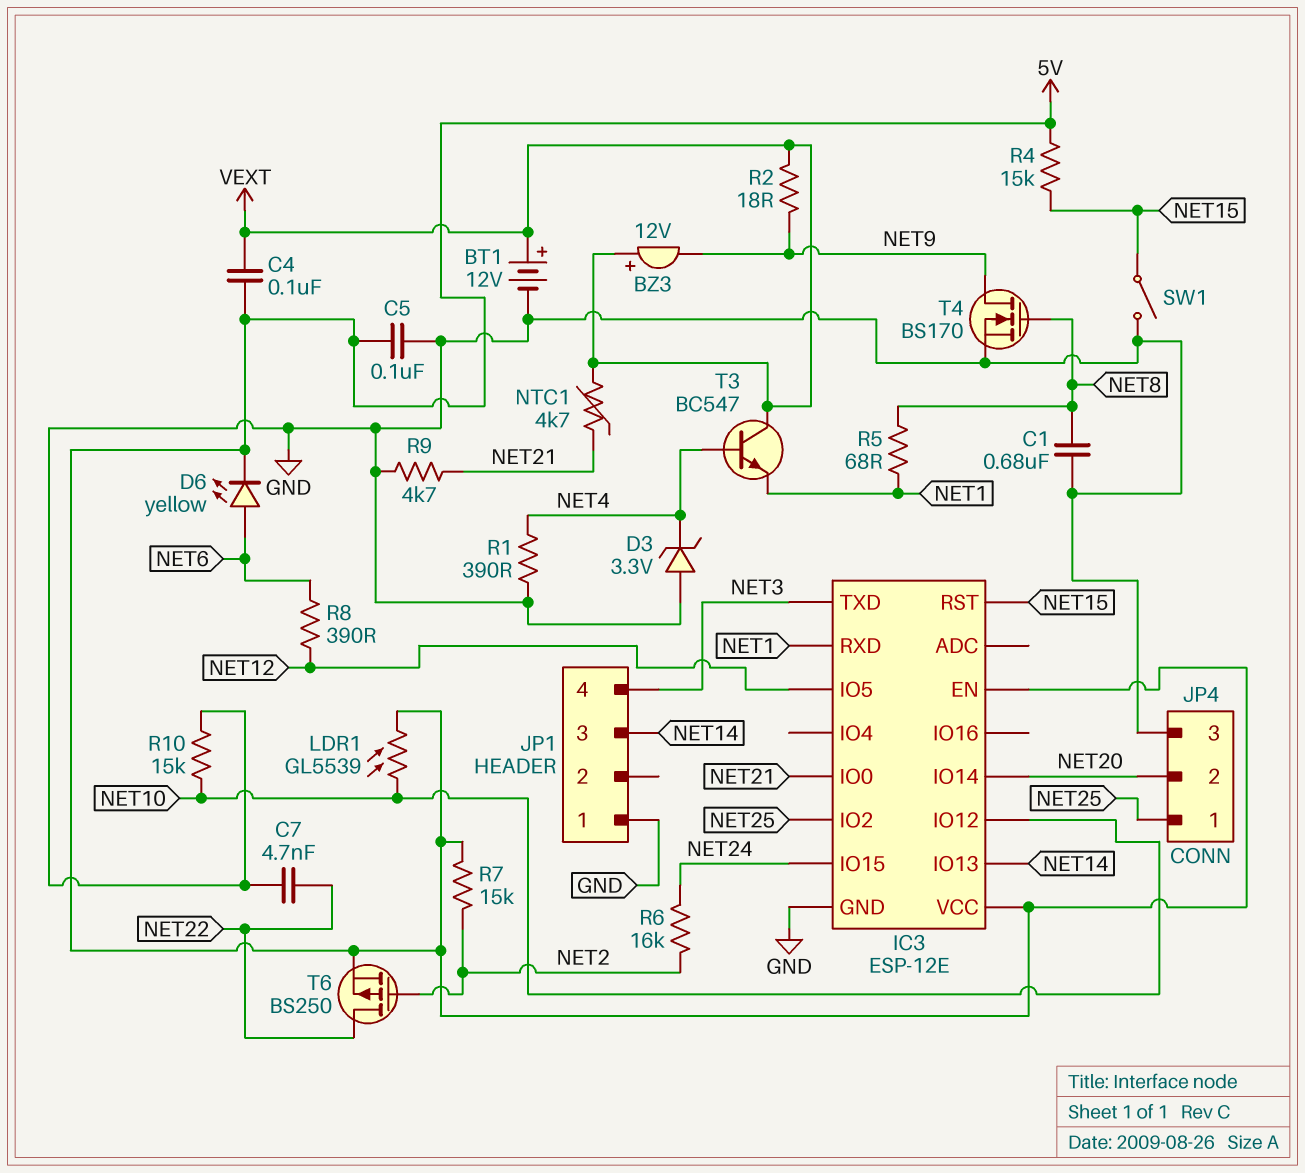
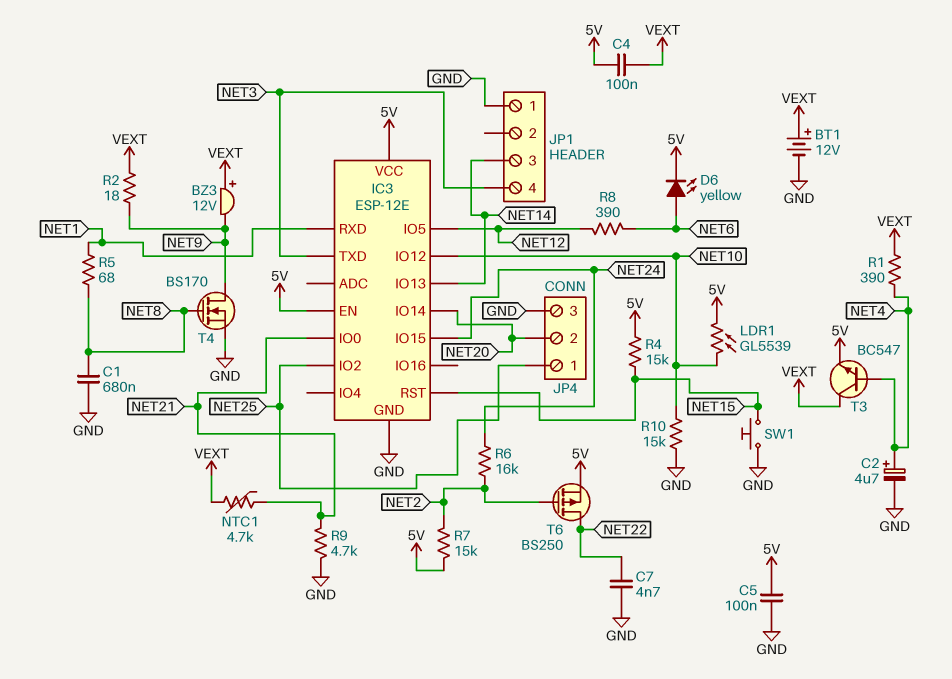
C2: none -> 4.7uF (plus NET4, minus GND)
D3: zener 3.3V (A GND, K NET4) -> none
R1: 390 (GND, NET4) -> 390 (NET4, VEXT)
SW1: switch (GND, NET15) -> button (GND, NET15)
T3: NPN BC547 (B NET4, C VEXT, E NET1) -> NPN BC547 (B NET4, C VEXT, E 5V)

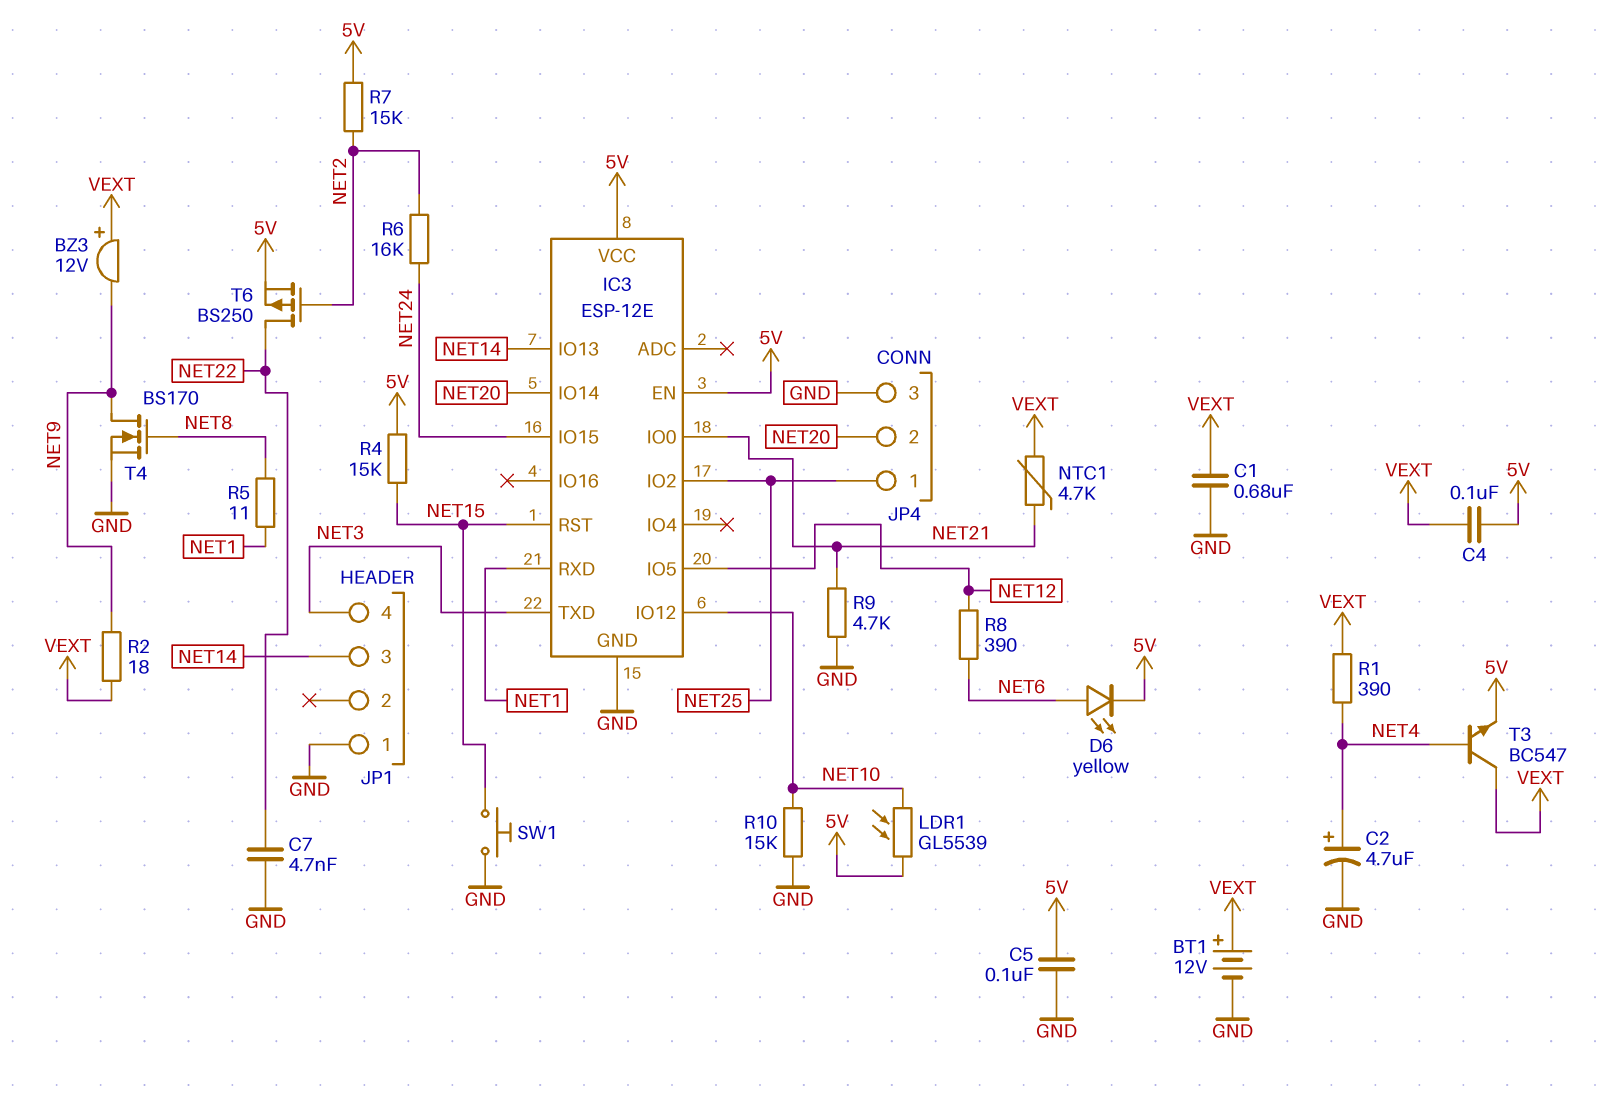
C1: 680nF (GND, NET8) -> 680nF (GND, VEXT)
R5: 68 (NET1, NET8) -> 11 (NET1, NET8)

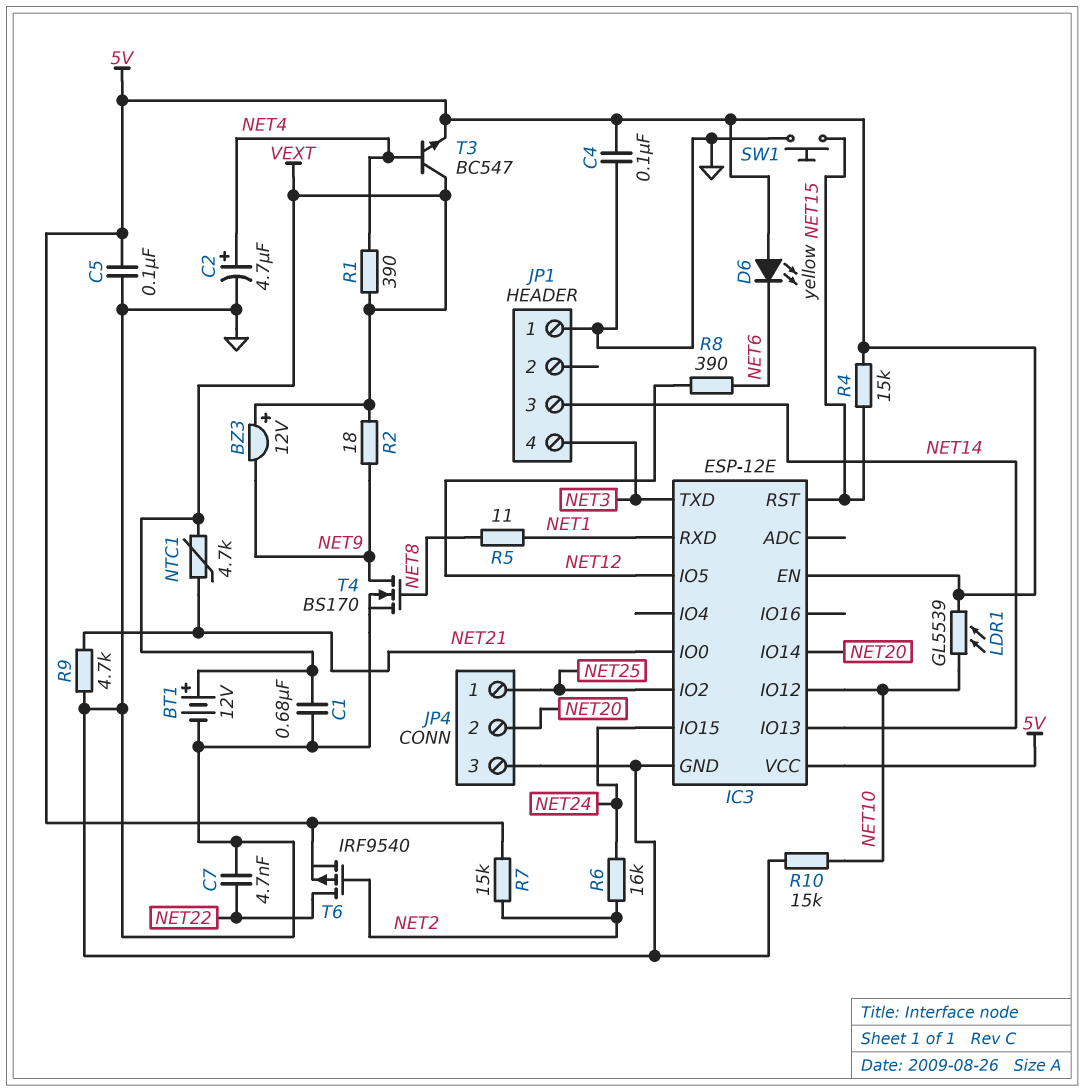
C4: 100nF (5V, VEXT) -> 100nF (5V, GND)
D6: LED yellow (A NET6, K 5V) -> LED yellow (A 5V, K NET6)
T6: PMOS BS250 (G NET2, D NET22, S 5V) -> PMOS IRF9540 (G NET2, D NET22, S 5V)

